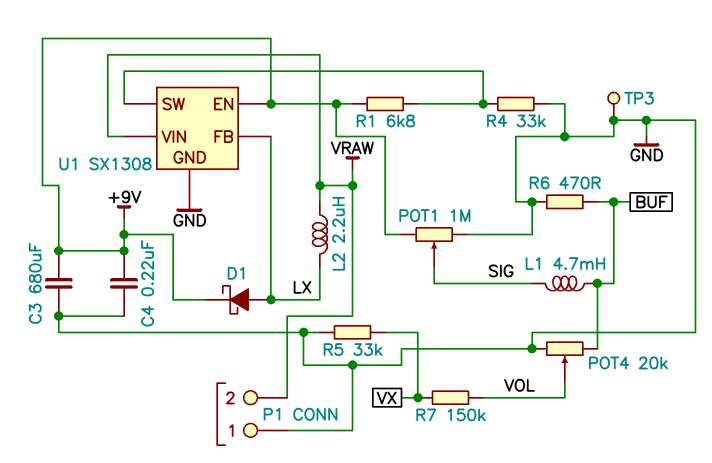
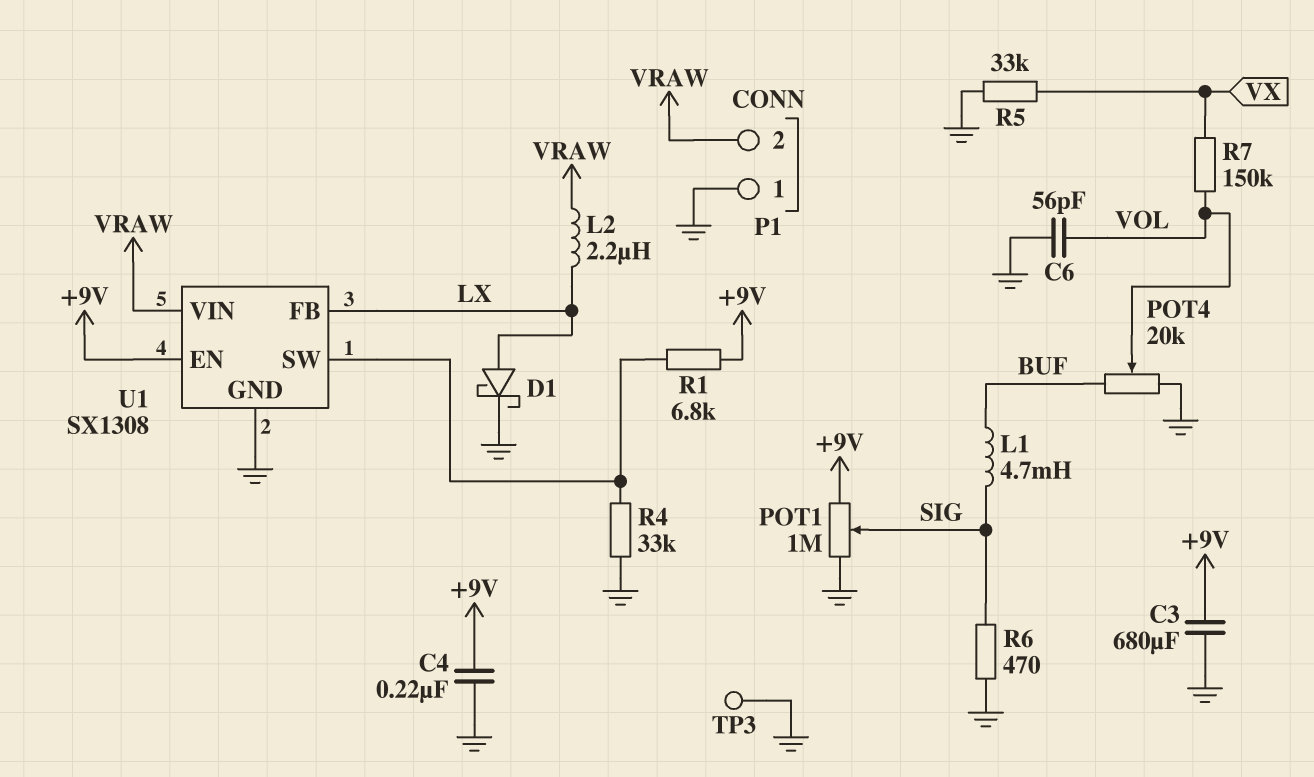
C6: none -> 56pF (GND, VOL)
D1: schottky (A LX, K +9V) -> schottky (A LX, K GND)
R6: 470 (BUF, GND) -> 470 (GND, SIG)

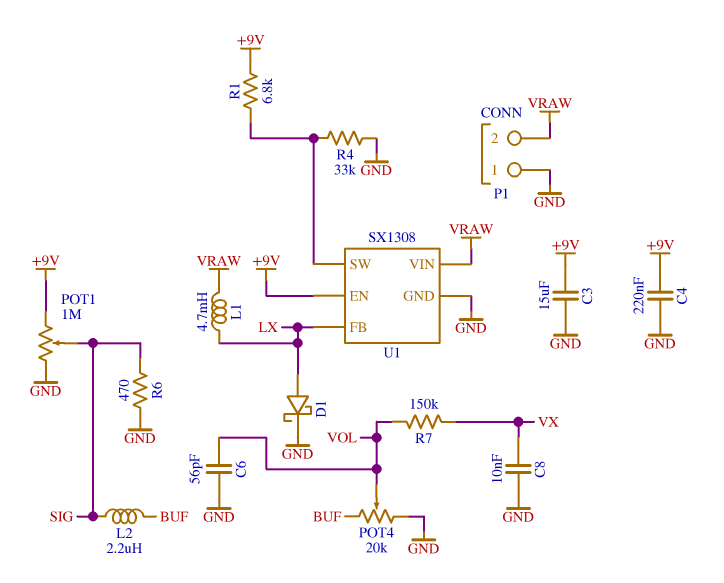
C3: 680uF (+9V, GND) -> 15uF (+9V, GND)
C8: none -> 10nF (GND, VX)
L1: 4.7mH (BUF, SIG) -> 4.7mH (LX, VRAW)
L2: 2.2uH (LX, VRAW) -> 2.2uH (BUF, SIG)
R5: 33k (GND, VX) -> none
TP3: test point (GND) -> none

